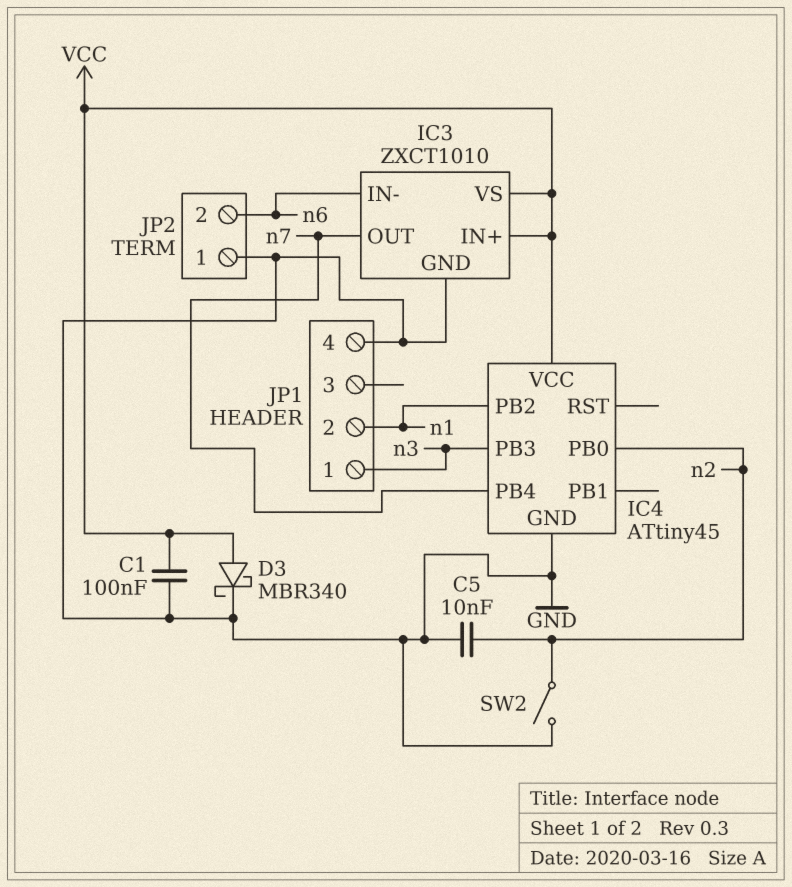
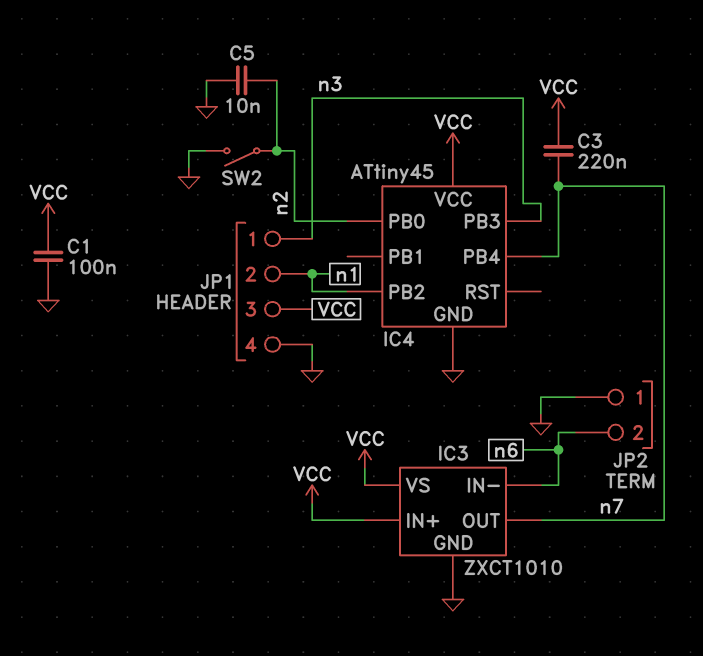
C3: none -> 220nF (VCC, n7)
D3: schottky MBR340 (A VCC, K GND) -> none
JP1 pin 3: none -> VCC

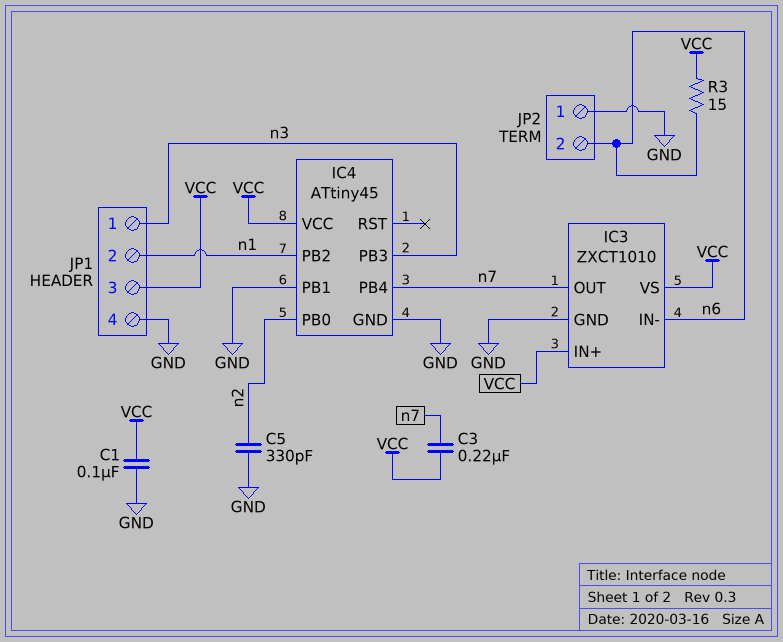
C5: 10nF (GND, n2) -> 330pF (GND, n2)
IC4 pin PB1: none -> GND
R3: none -> 15 (VCC, n6)
SW2: switch (GND, n2) -> none

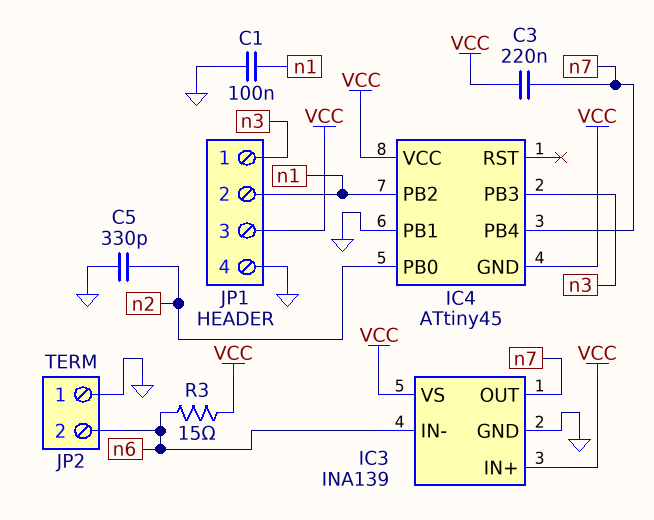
C1: 100nF (GND, VCC) -> 100nF (GND, n1)
IC3: ZXCT1010 -> INA139
IC4 pin GND: GND -> VCC

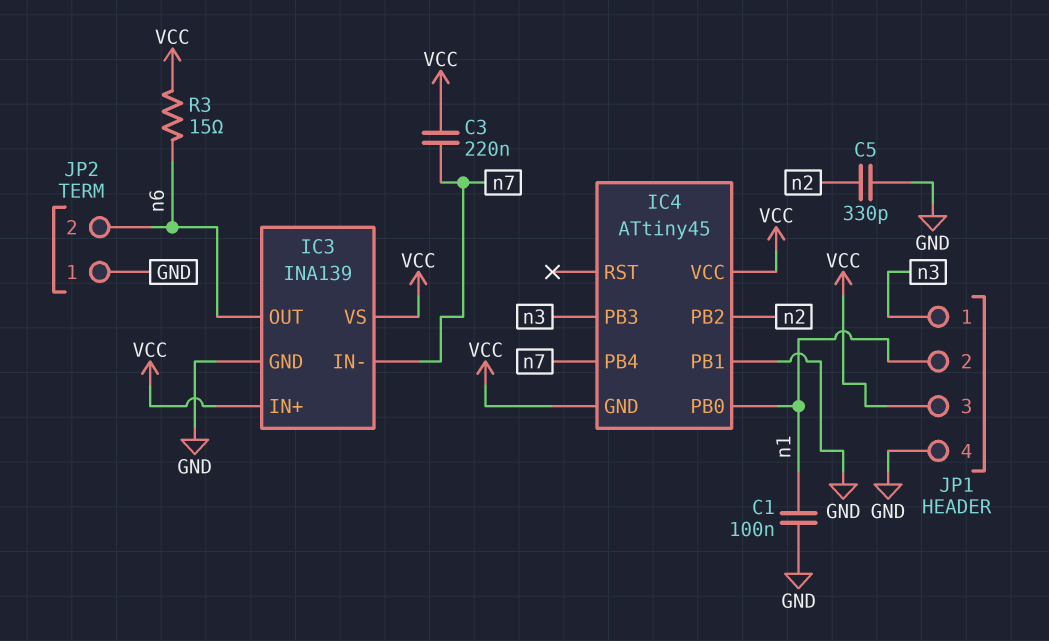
IC3 pin IN-: n6 -> n7
IC3 pin OUT: n7 -> n6
IC4 pin PB0: n2 -> n1
IC4 pin PB2: n1 -> n2

